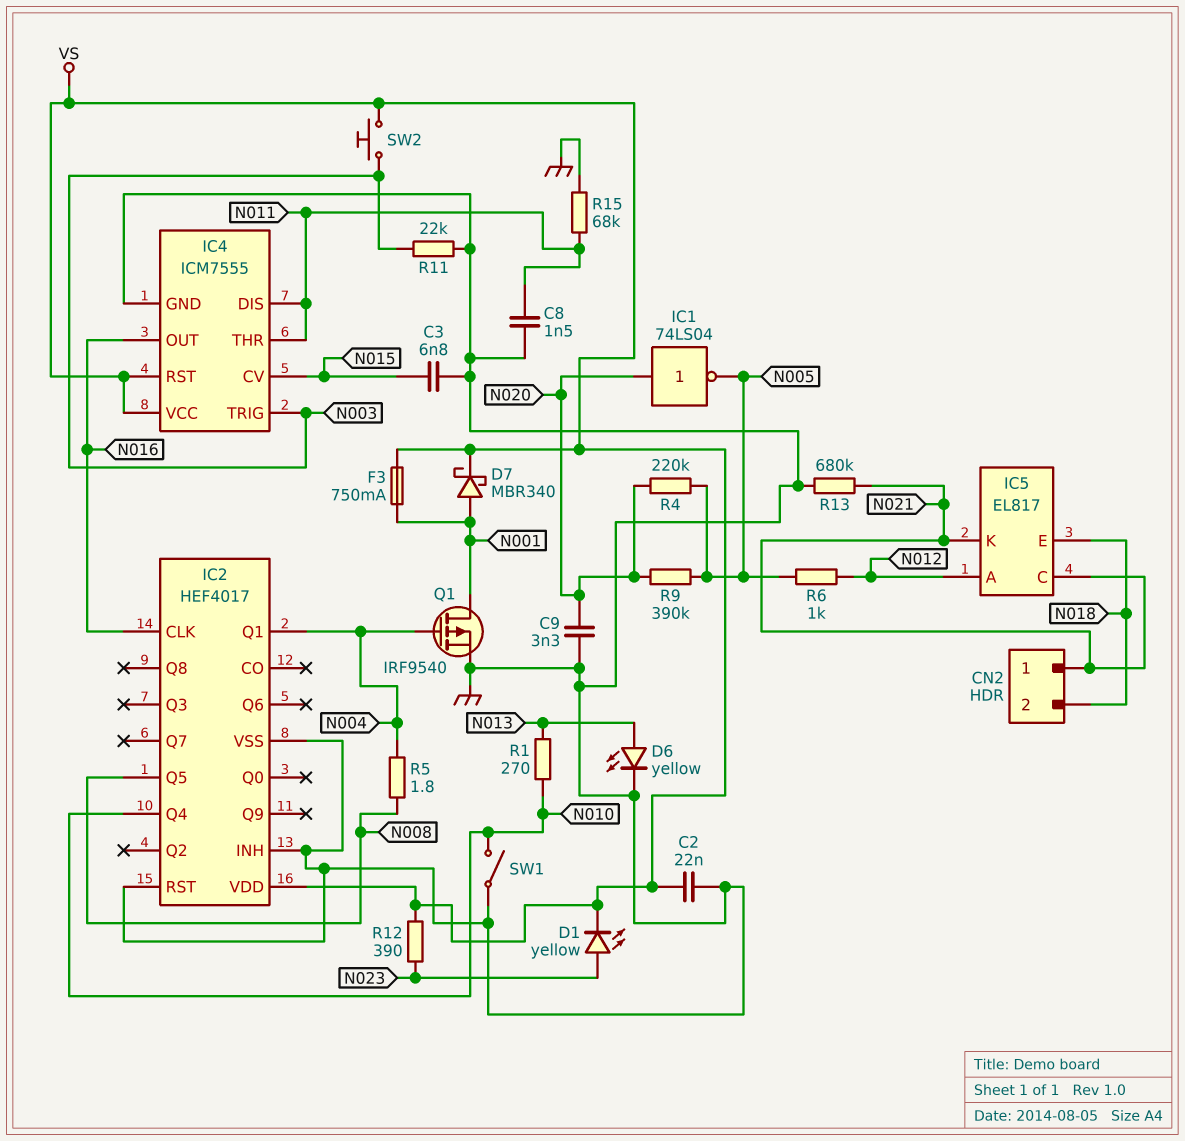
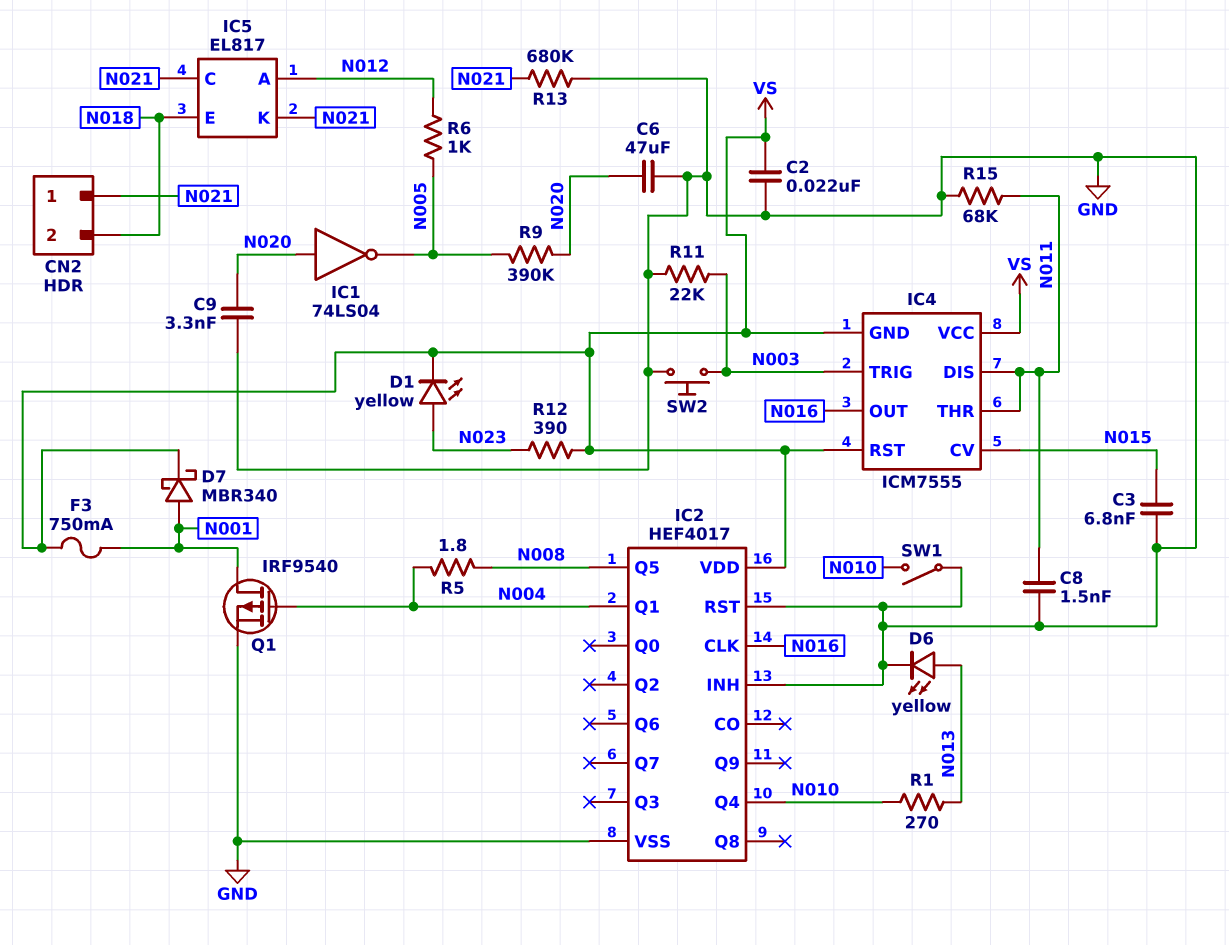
C6: none -> 47uF (GND, N020)
IC4 pin GND: GND -> VS
R4: 220k (N005, N020) -> none
SW2: button (N003, VS) -> button (GND, N003)

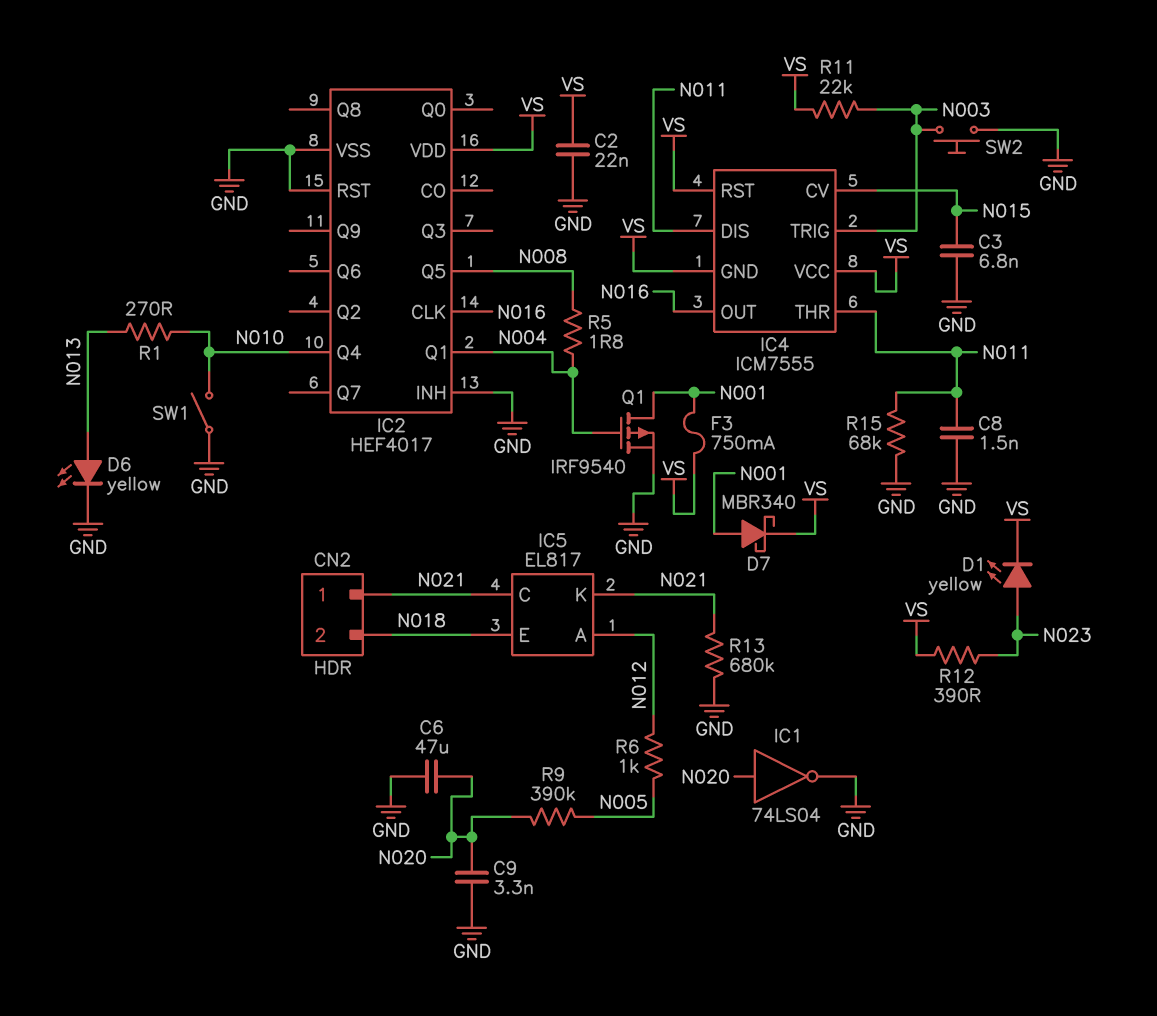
IC1: NOT 74LS04 (in N020, out N005) -> NOT 74LS04 (in N020, out GND)
R11: 22k (GND, N003) -> 22k (N003, VS)

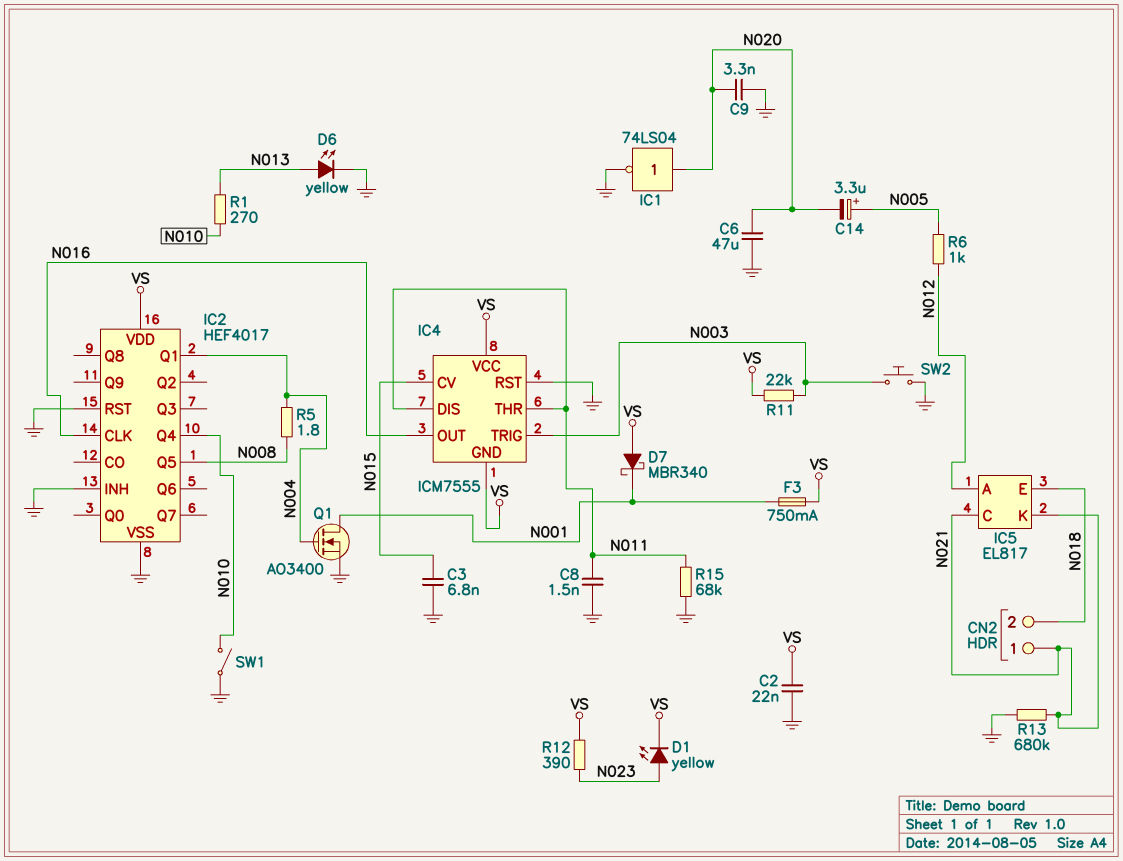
C14: none -> 3.3uF (plus N005, minus N020)
D7: schottky MBR340 (A N001, K VS) -> schottky MBR340 (A VS, K N001)
IC4 pin RST: VS -> GND
Q1: PMOS IRF9540 (G N004, D N001, S GND) -> NMOS AO3400 (G N004, D N001, S GND)
R9: 390k (N005, N020) -> none

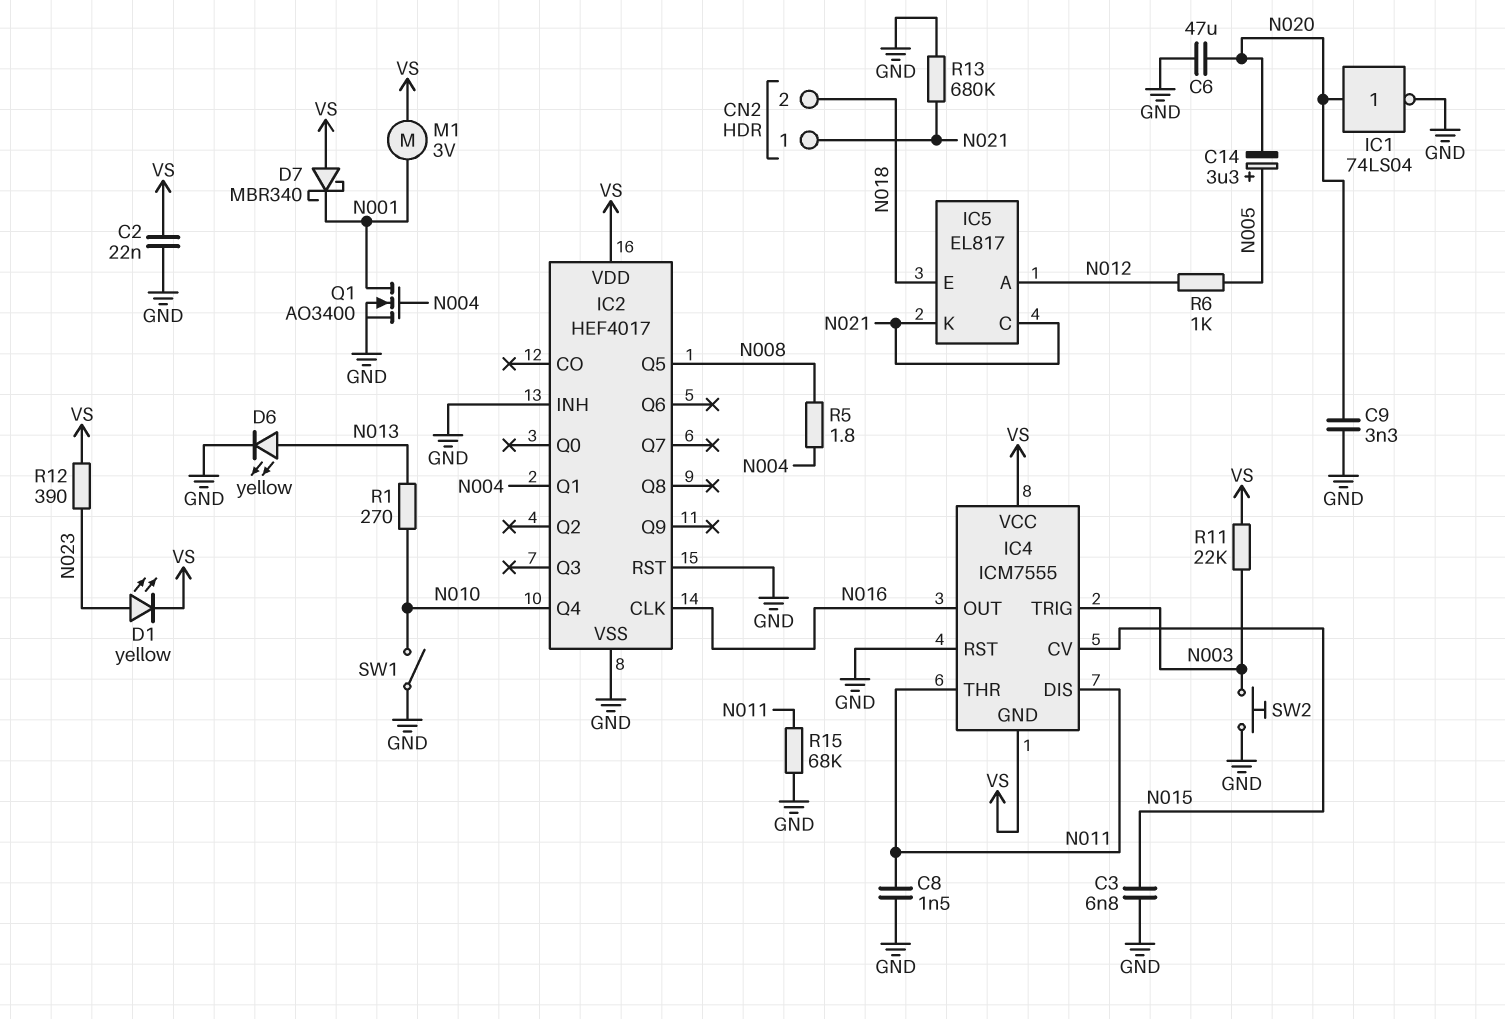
F3: 750mA (N001, VS) -> none
M1: none -> motor 3V (N001, VS)

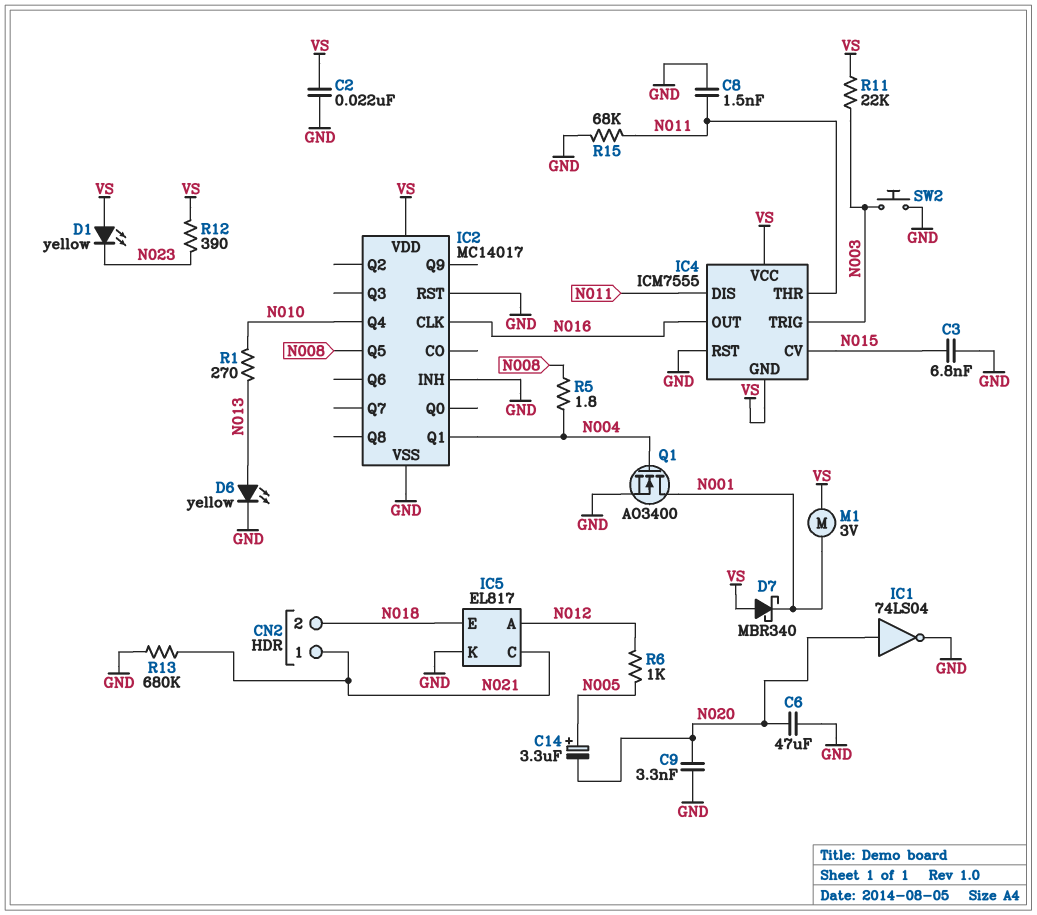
D1: LED yellow (A N023, K VS) -> LED yellow (A VS, K N023)
IC2: HEF4017 -> MC14017
IC5 pin K: N021 -> GND
SW1: switch (GND, N010) -> none

